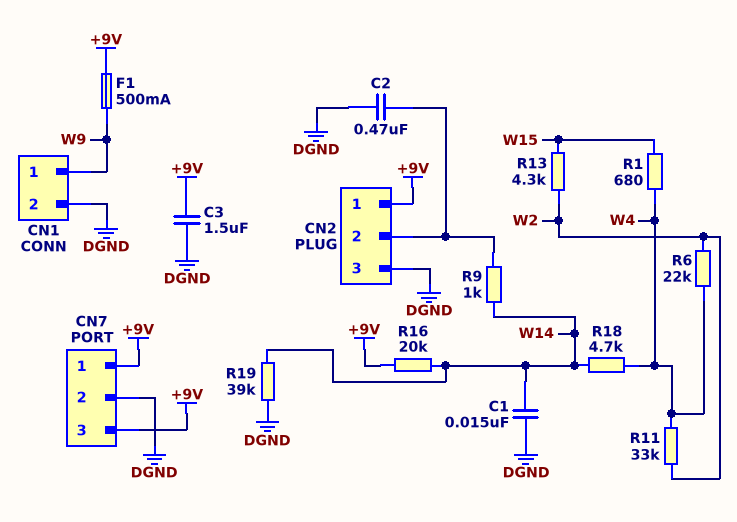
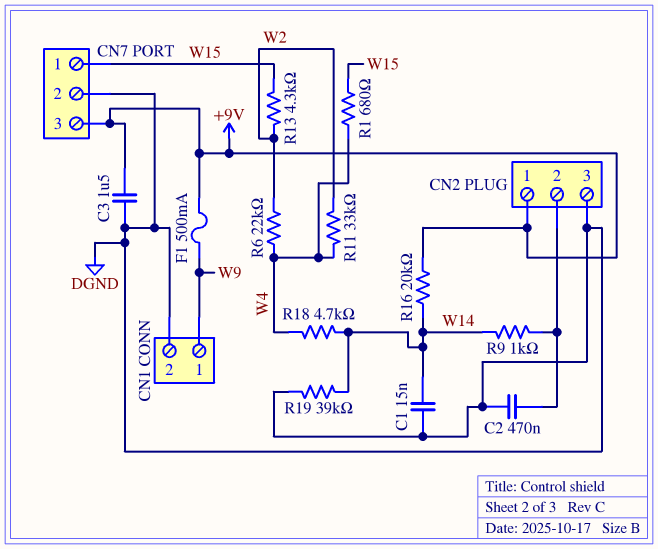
CN7 pin 1: +9V -> W15

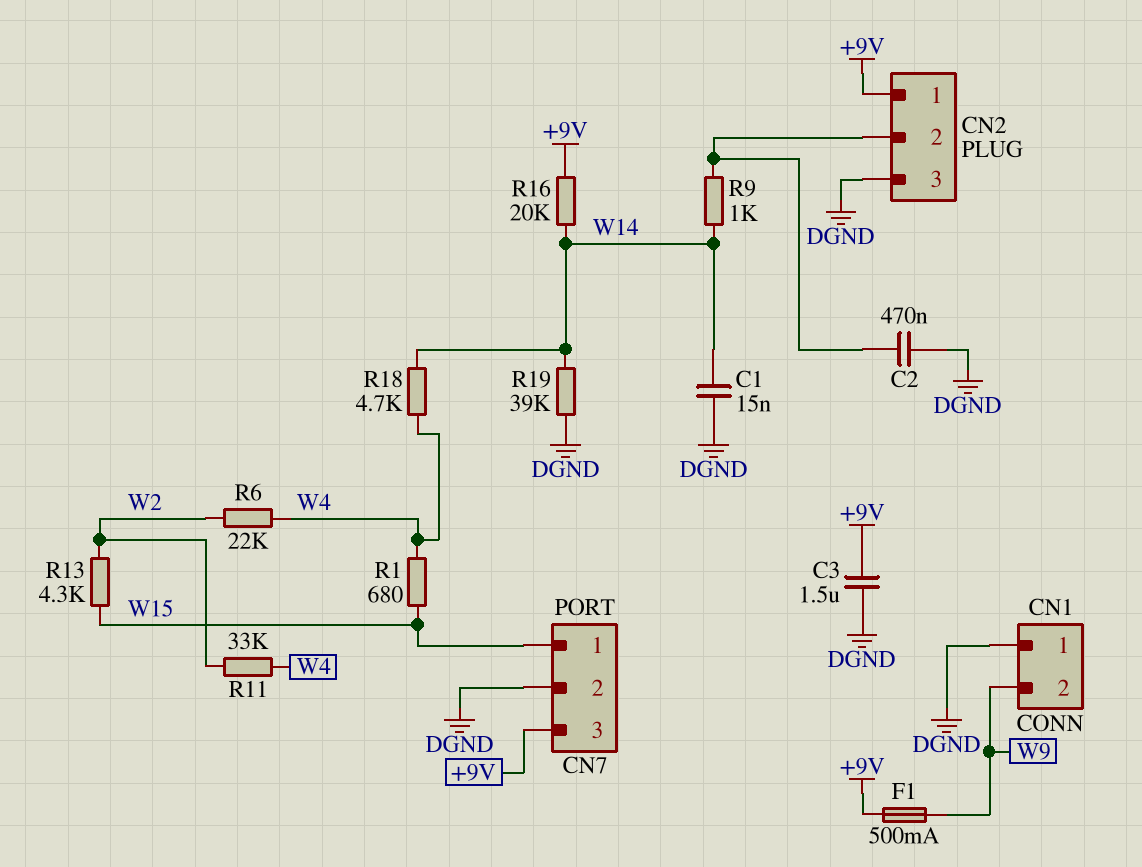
CN1 pin 1: W9 -> DGND
CN1 pin 2: DGND -> W9

